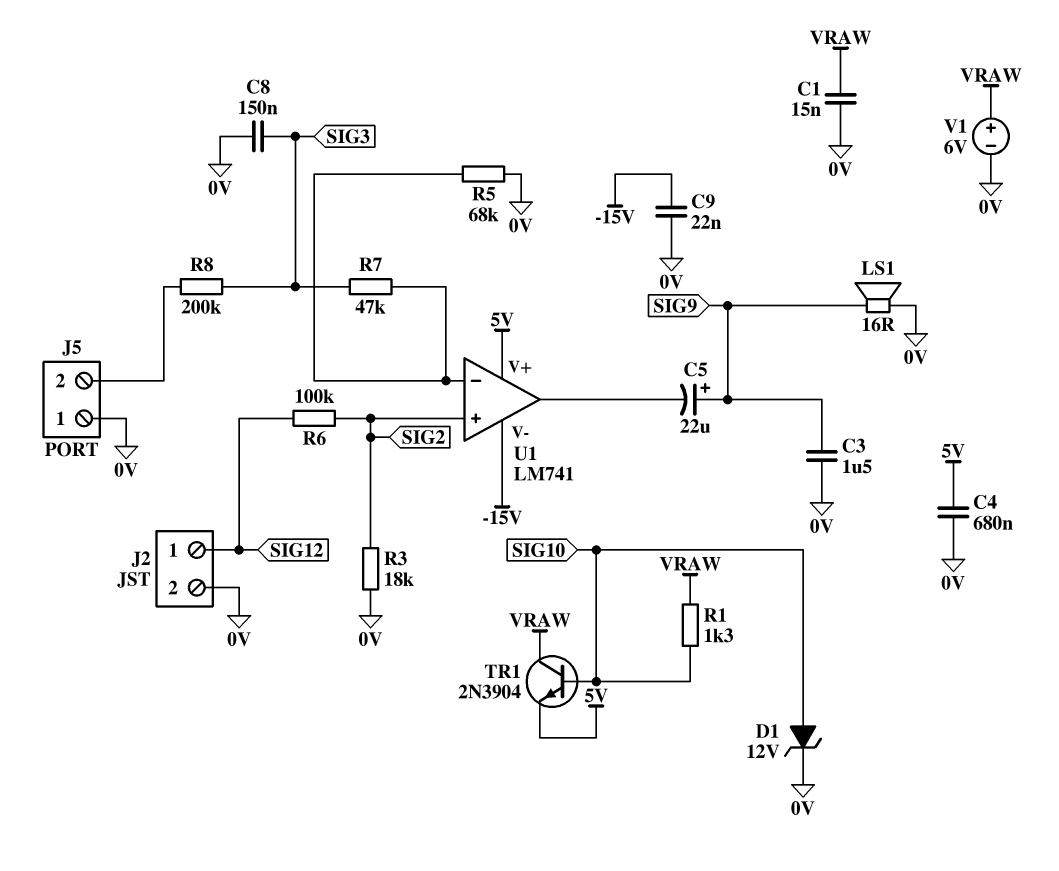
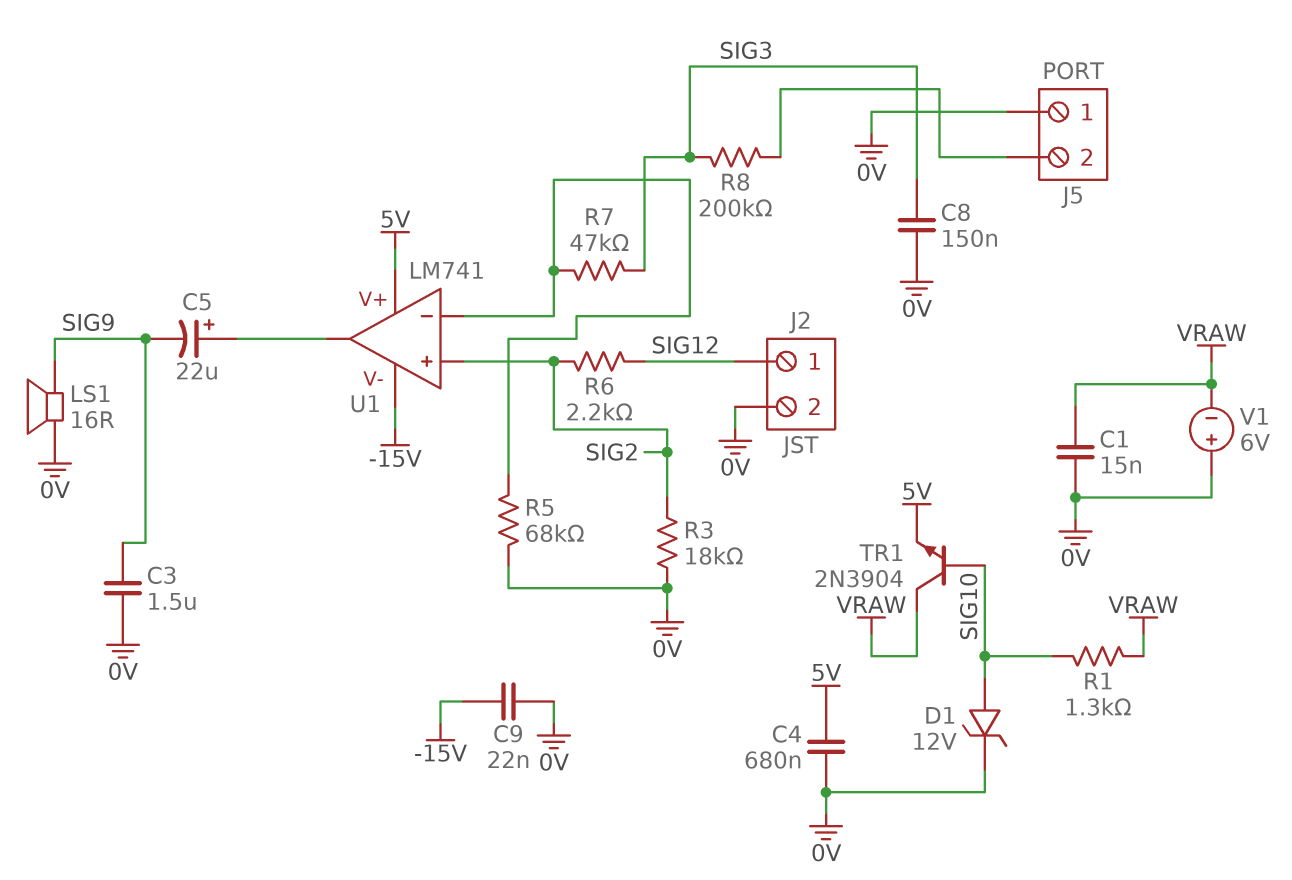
C5: 22uF (plus SIG9, minus U1/out) -> 22uF (plus U1/out, minus SIG9)
R6: 100k (SIG2, SIG12) -> 2.2k (SIG2, SIG12)
V1: 6V (plus VRAW, minus 0V) -> 6V (plus 0V, minus VRAW)

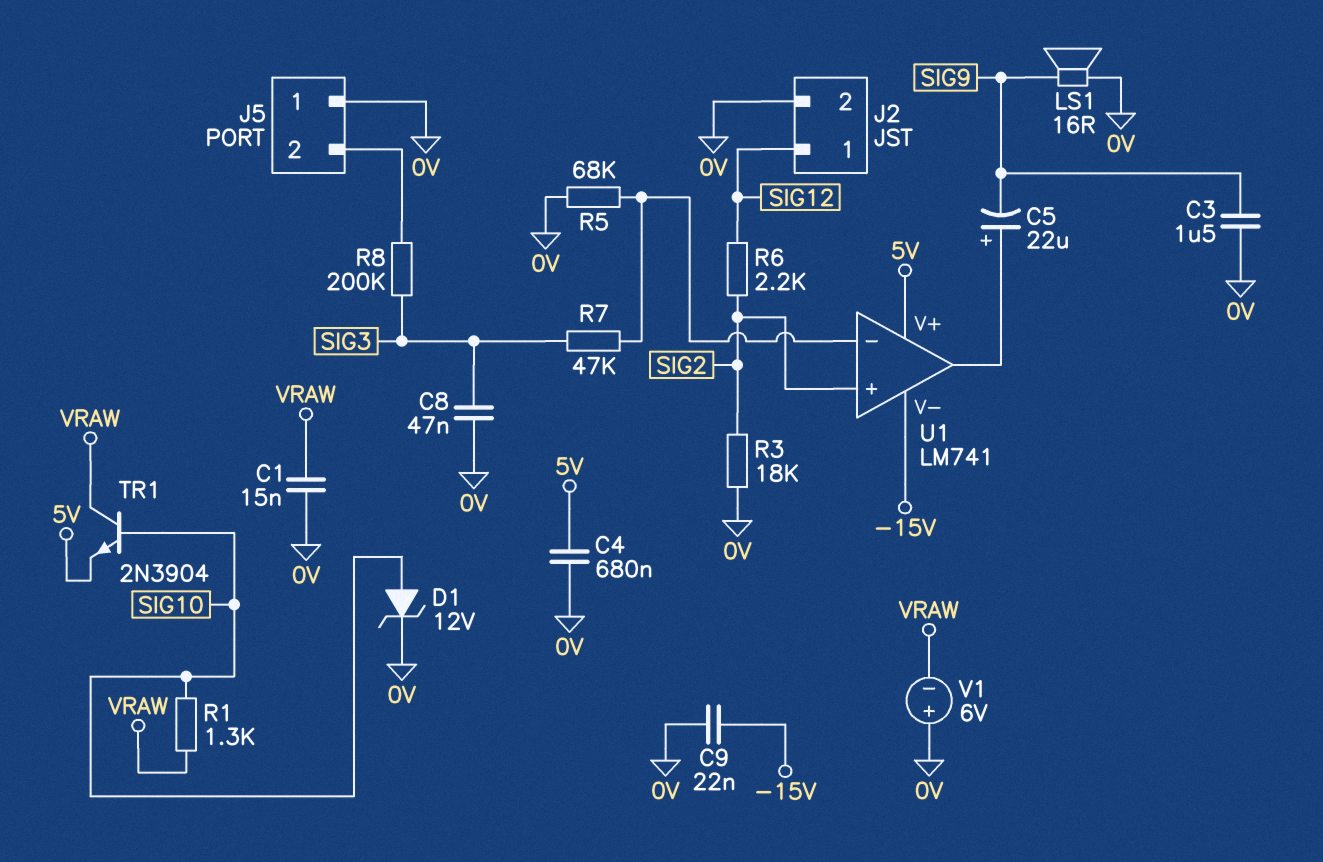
C8: 150nF (0V, SIG3) -> 47nF (0V, SIG3)

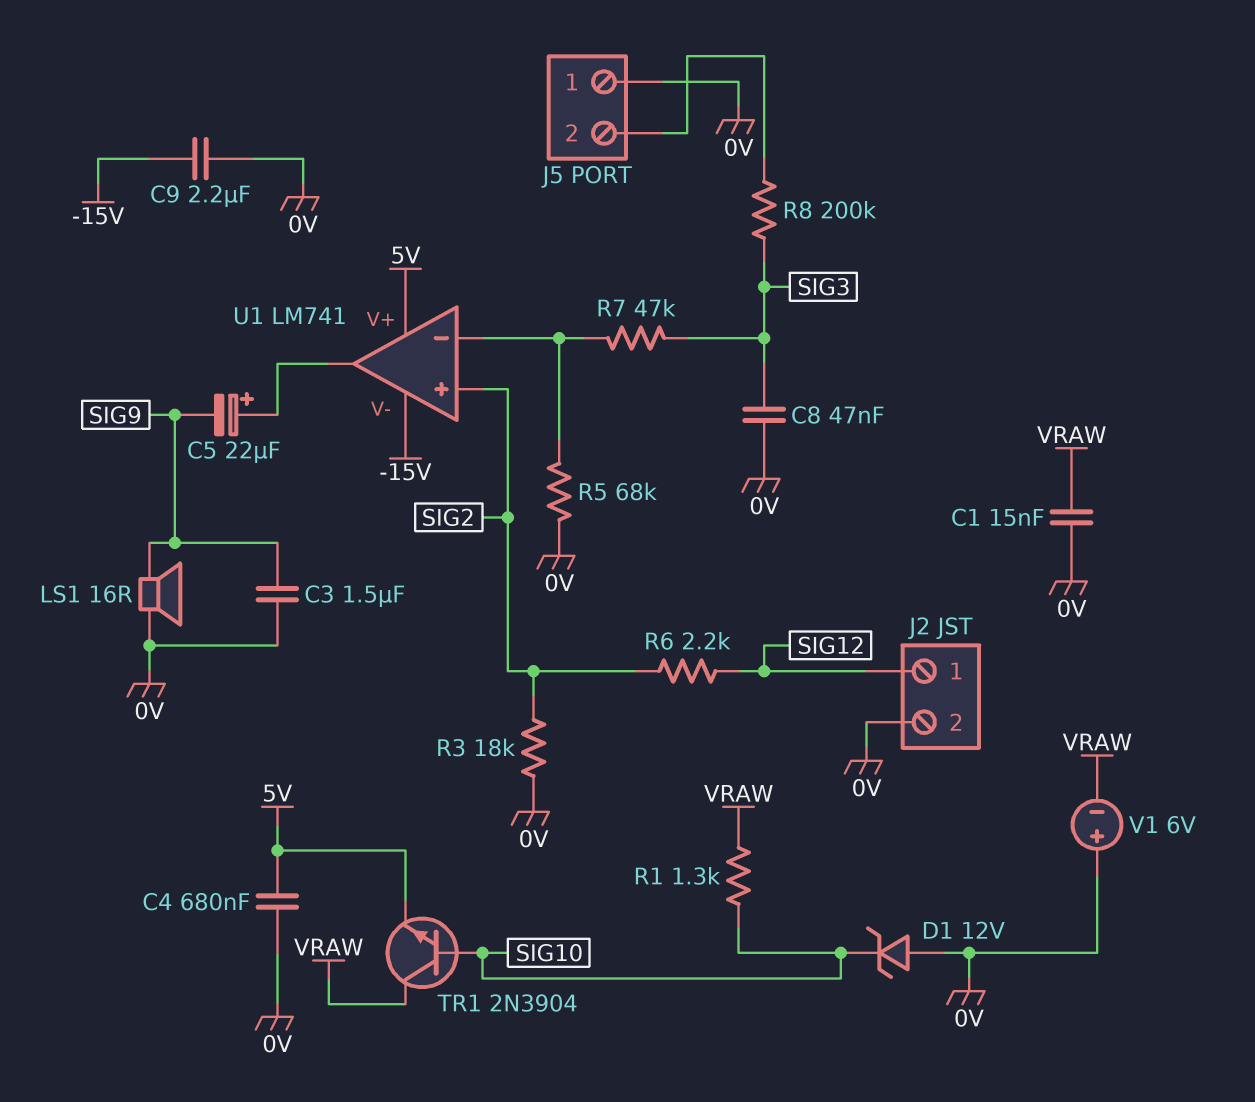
C9: 22nF (-15V, 0V) -> 2.2uF (-15V, 0V)
D1: zener 12V (A SIG10, K 0V) -> zener 12V (A 0V, K SIG10)

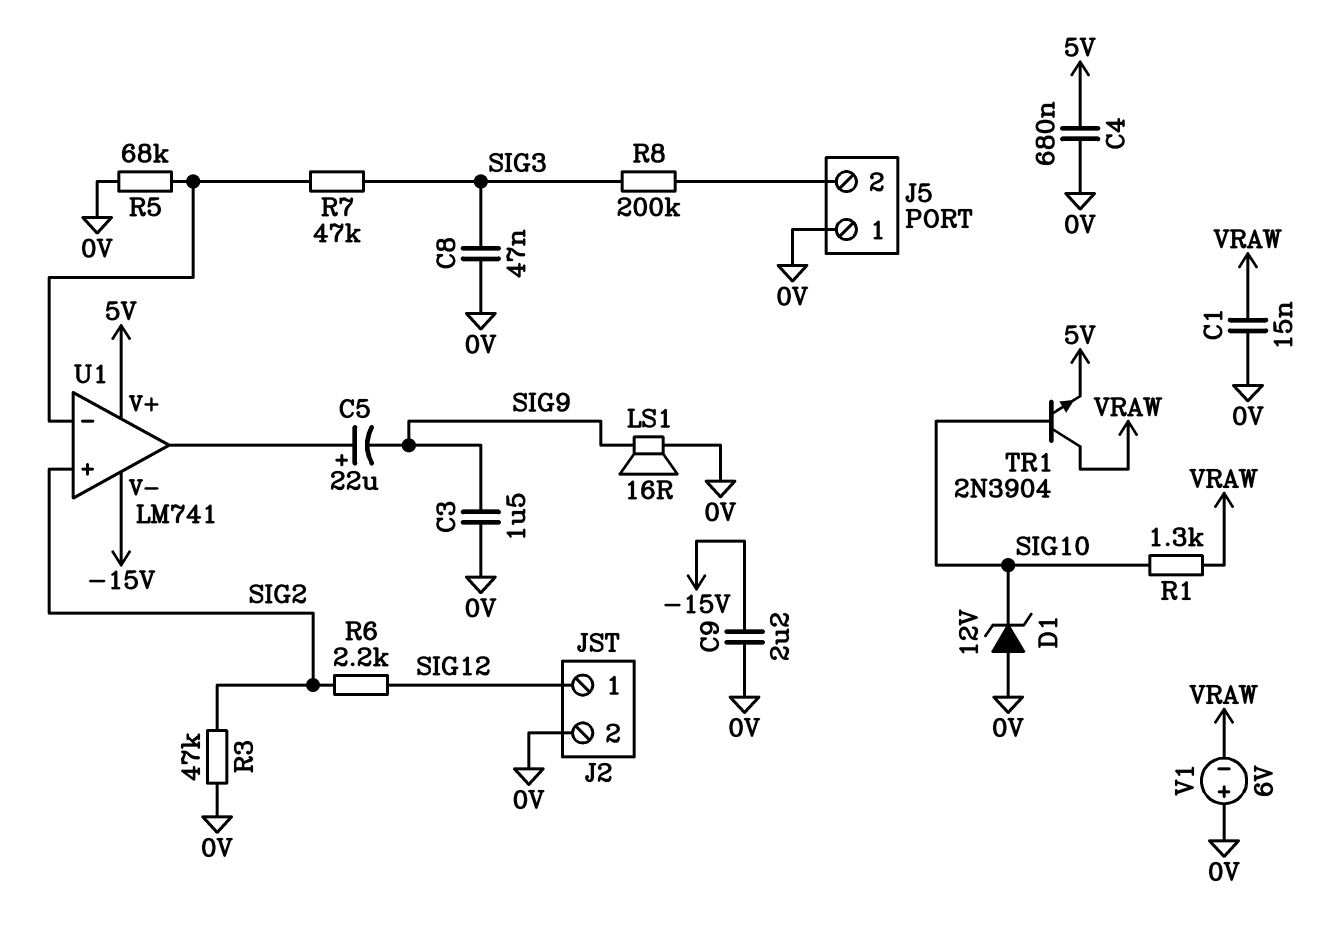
R3: 18k (0V, SIG2) -> 47k (0V, SIG2)

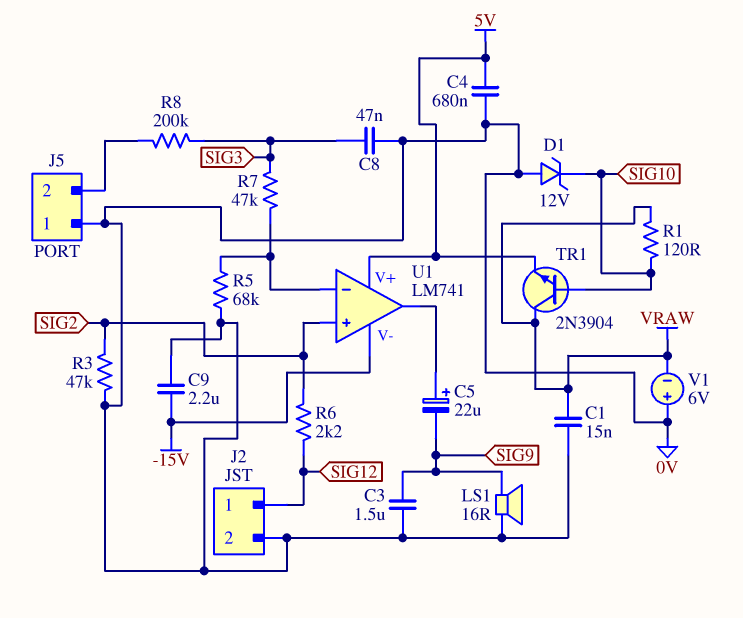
R1: 1.3k (SIG10, VRAW) -> 120 (SIG10, VRAW)

